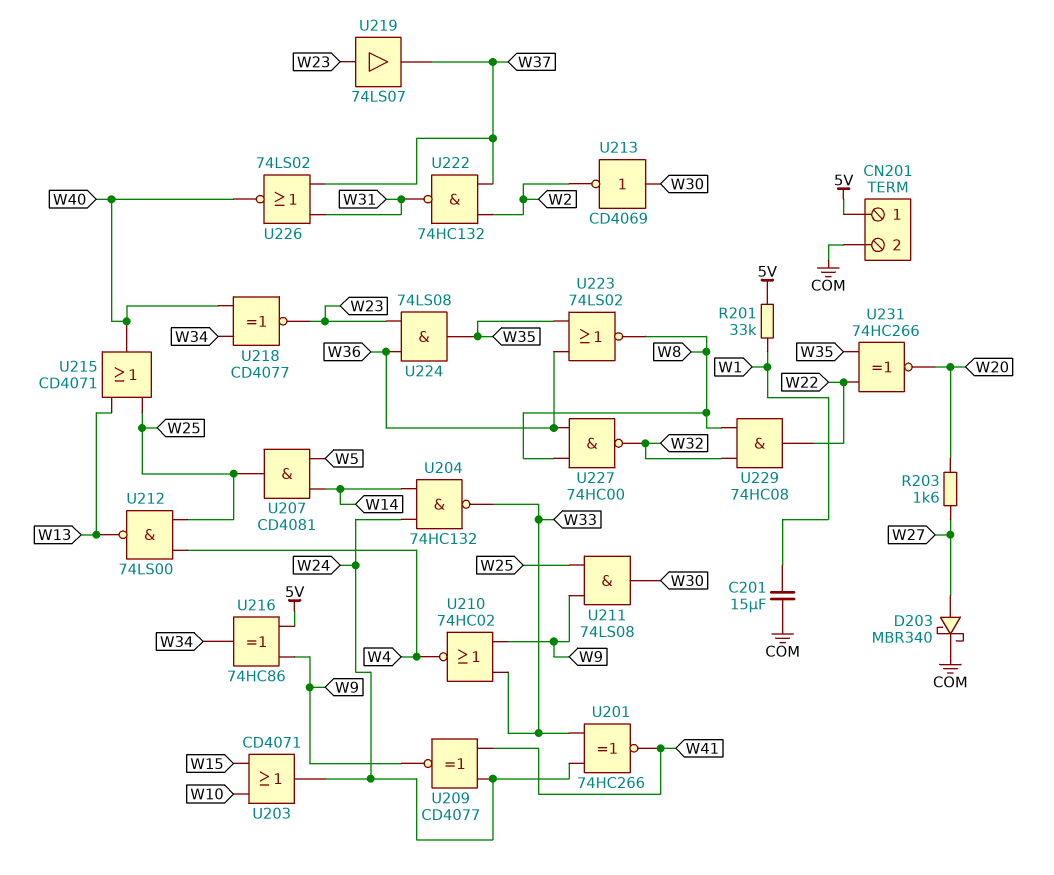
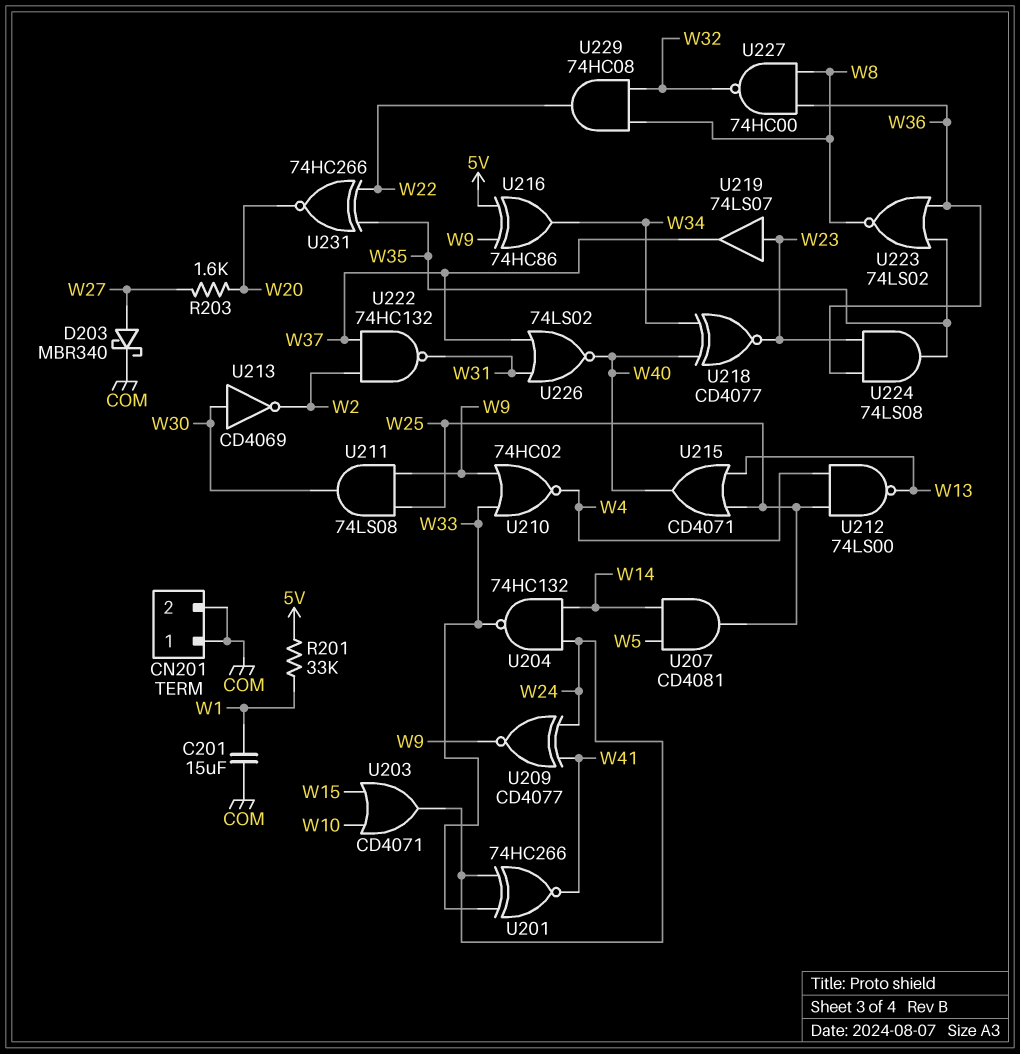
CN201 pin 1: 5V -> COM

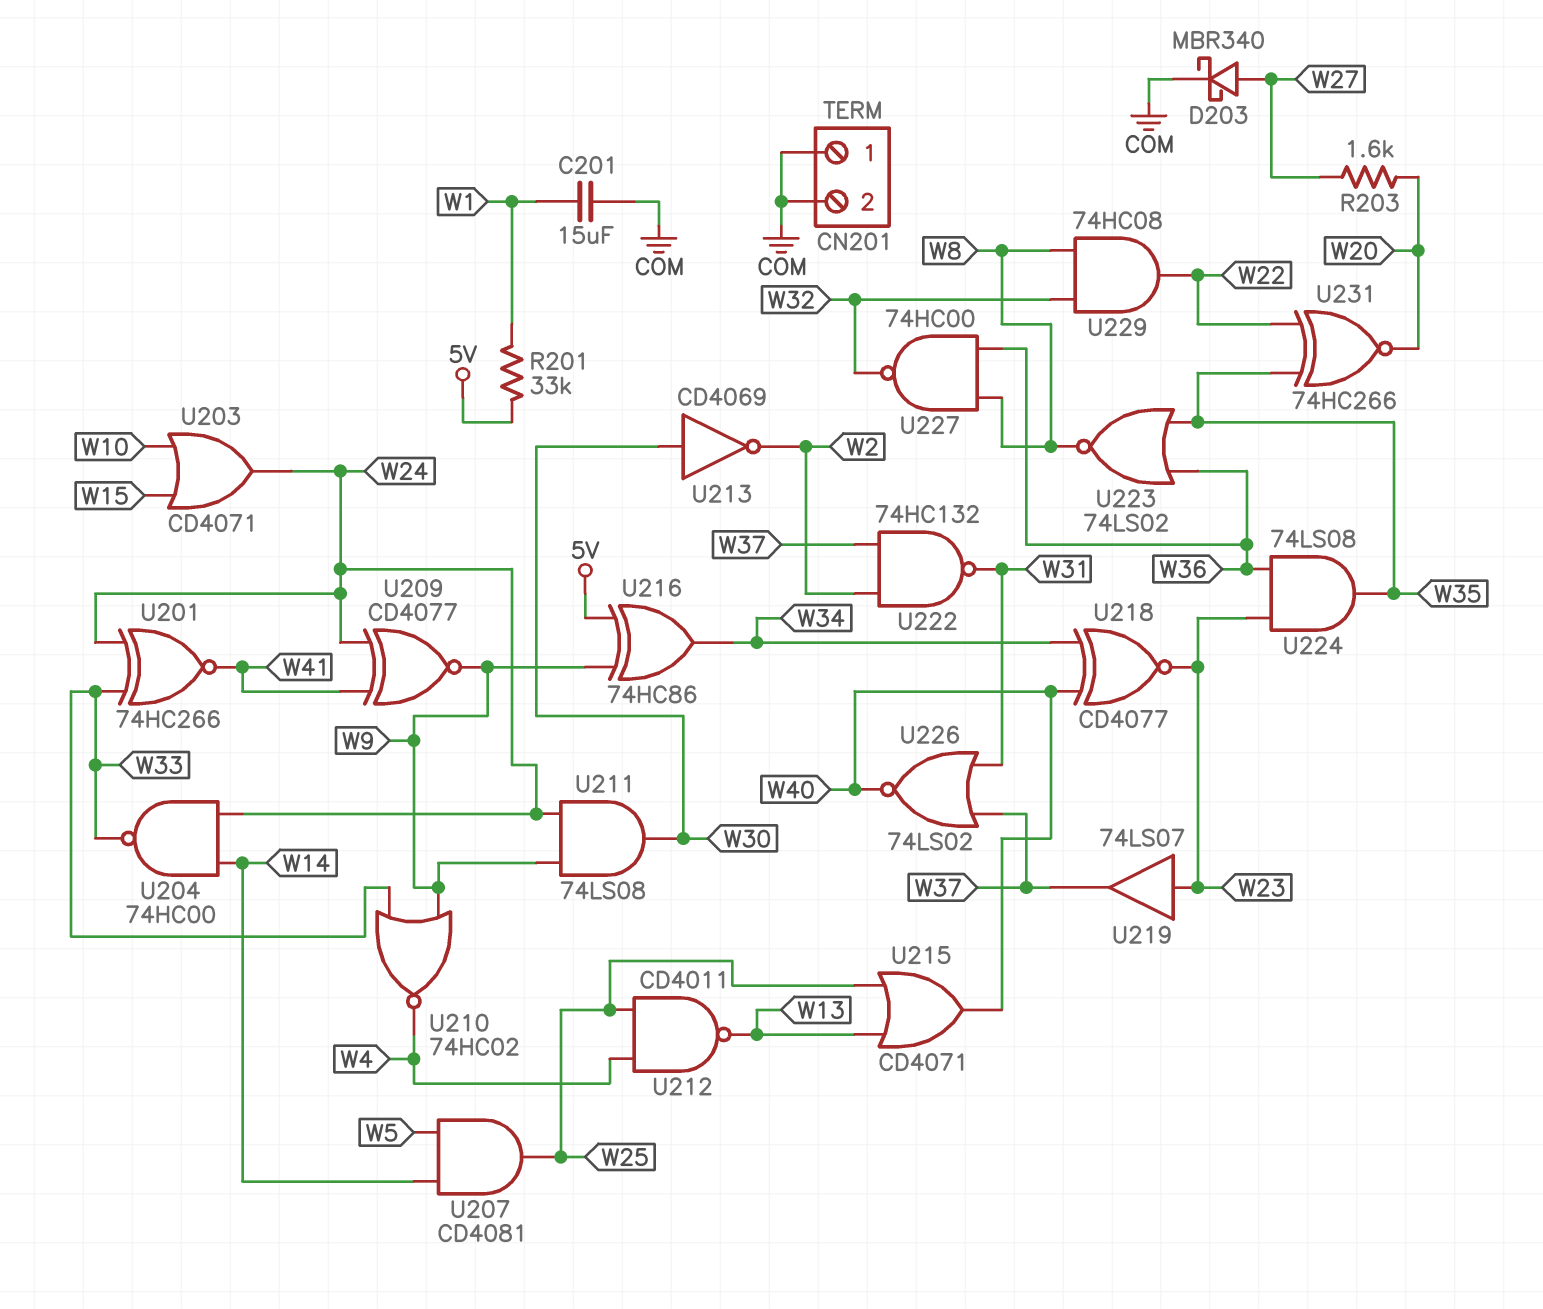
U204: NAND 74HC132 (in W14, in W24, out W33) -> NAND 74HC00 (in W14, in W24, out W33)
U211: AND 74LS08 (in W9, in W25, out W30) -> AND 74LS08 (in W9, in W24, out W30)
U212: NAND 74LS00 (in W4, in W25, out W13) -> NAND CD4011 (in W4, in W25, out W13)

